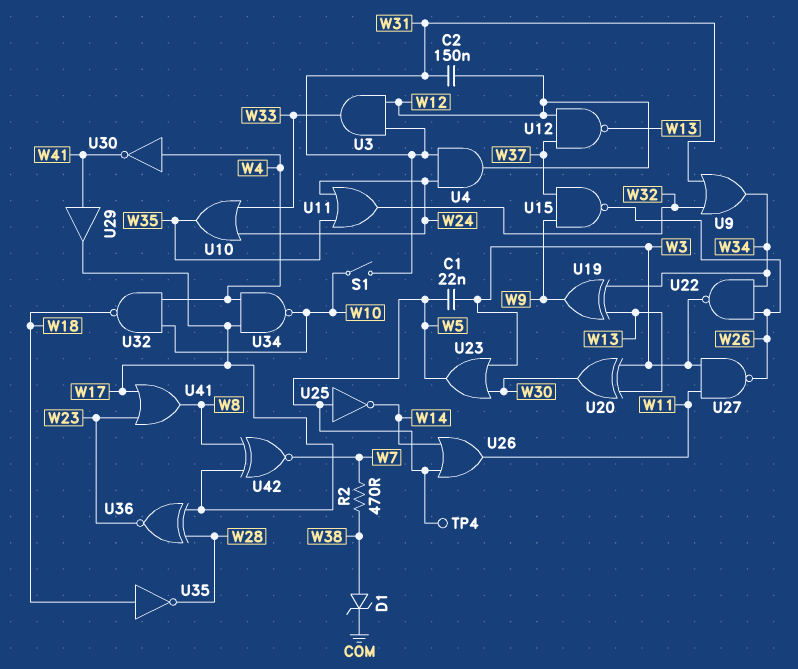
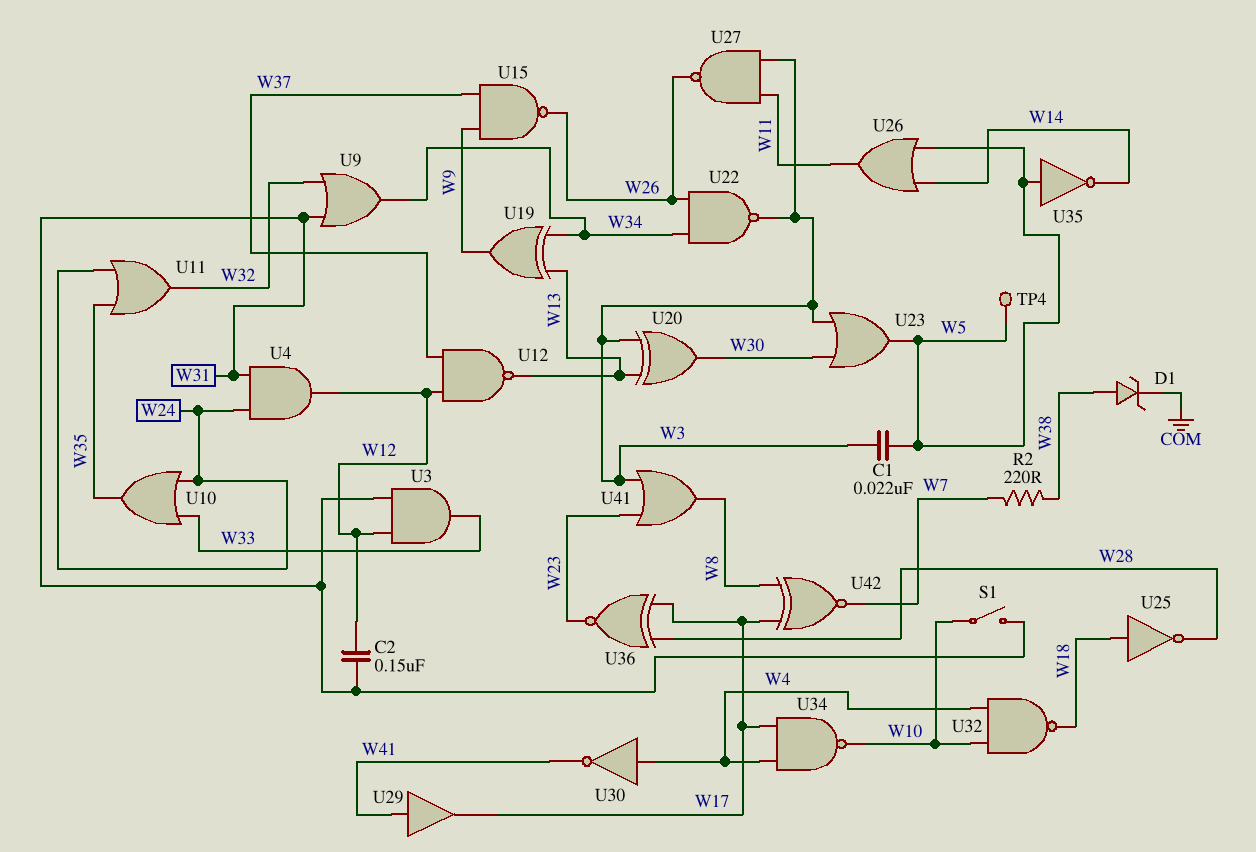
R2: 470 (W7, W38) -> 220 (W7, W38)
U25: NOT (in W5, out W14) -> NOT (in W18, out W28)
U35: NOT (in W18, out W28) -> NOT (in W5, out W14)
U41: OR (in W17, in W23, out W8) -> OR (in W3, in W23, out W8)

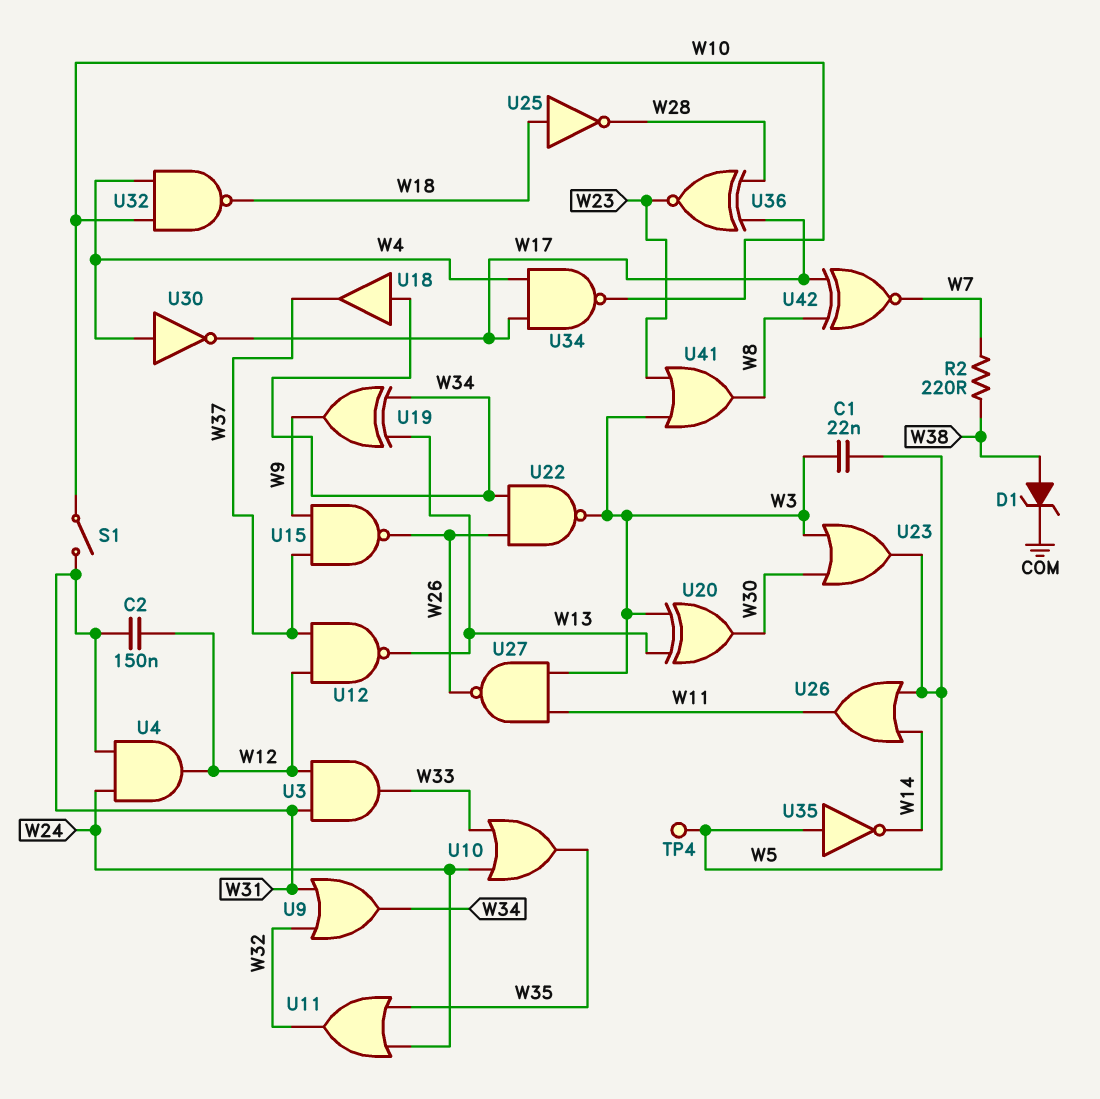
U18: none -> buffer (in W34, out W37)
U29: buffer (in W41, out W17) -> none
U30: NOT (in W4, out W41) -> NOT (in W4, out W17)

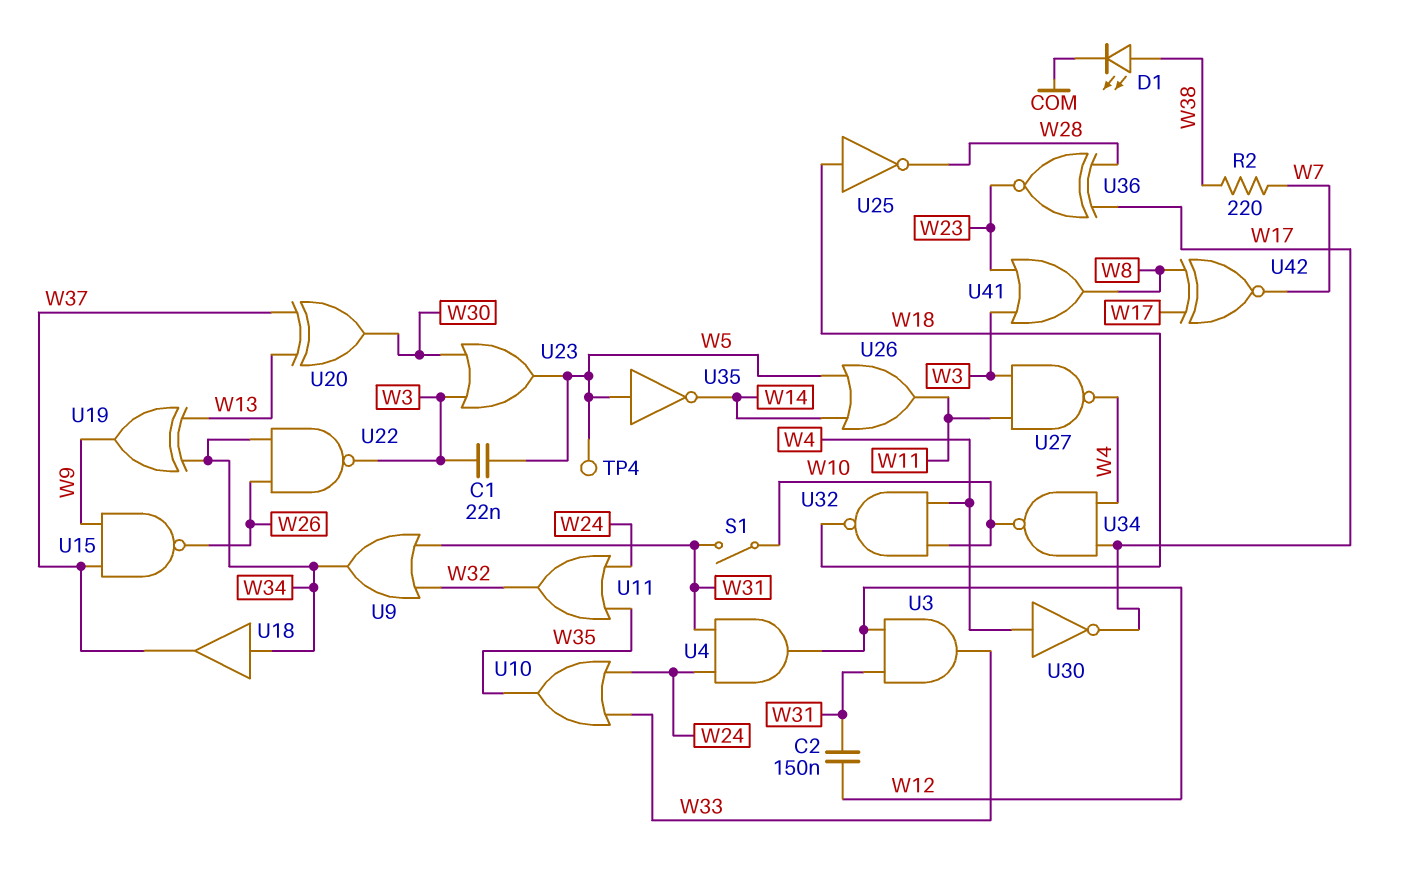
D1: zener (A W38, K COM) -> LED (A W38, K COM)
U12: NAND (in W12, in W37, out W13) -> none
U20: XOR (in W3, in W13, out W30) -> XOR (in W13, in W37, out W30)
U27: NAND (in W3, in W11, out W26) -> NAND (in W3, in W11, out W4)

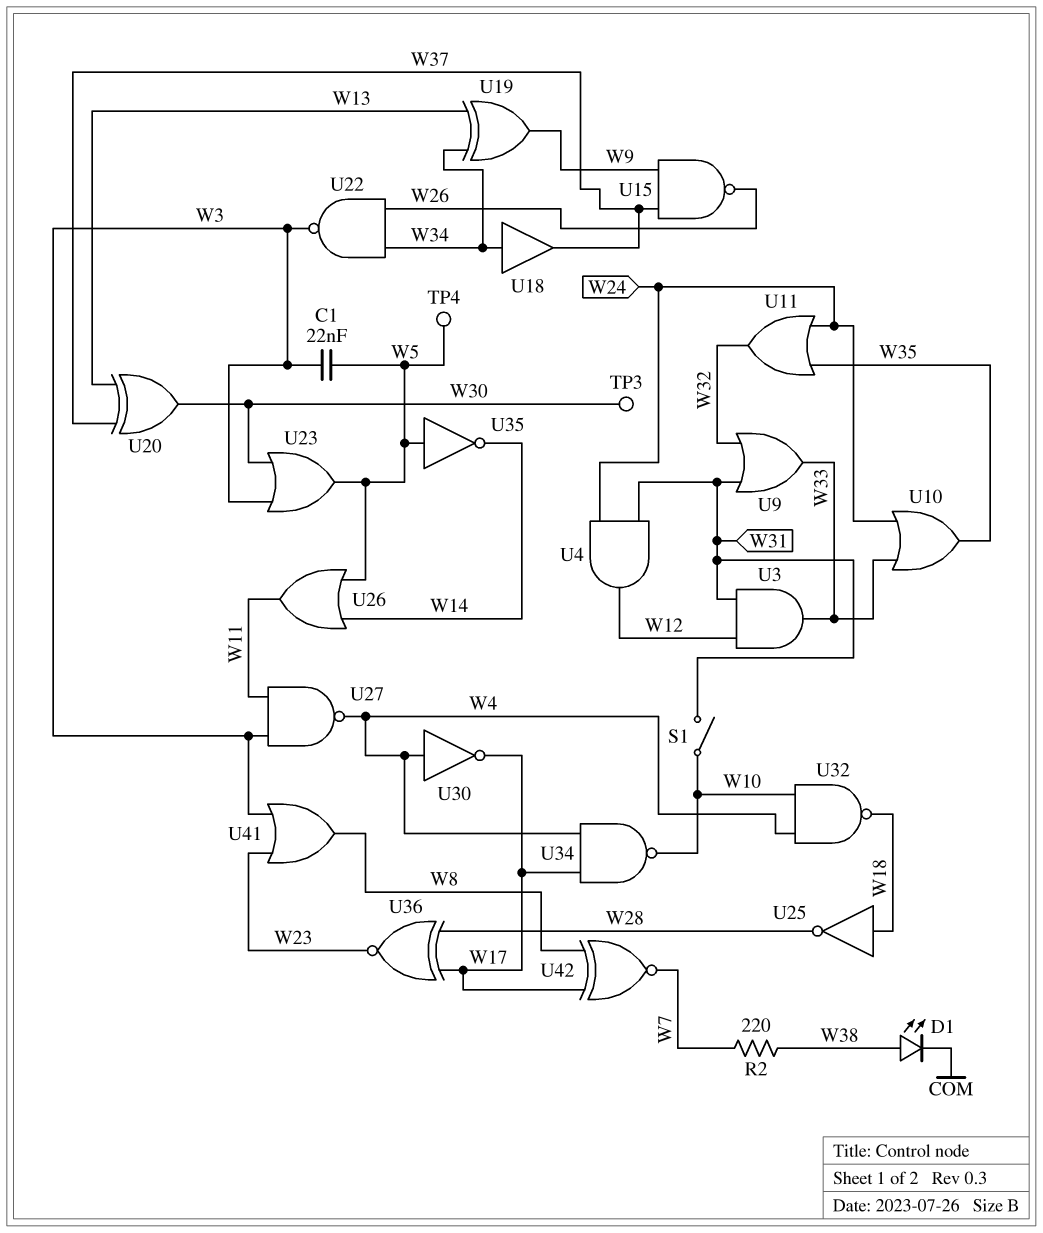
C2: 150nF (W12, W31) -> none
TP3: none -> test point (W30)
U9: OR (in W31, in W32, out W34) -> OR (in W31, in W32, out W33)

